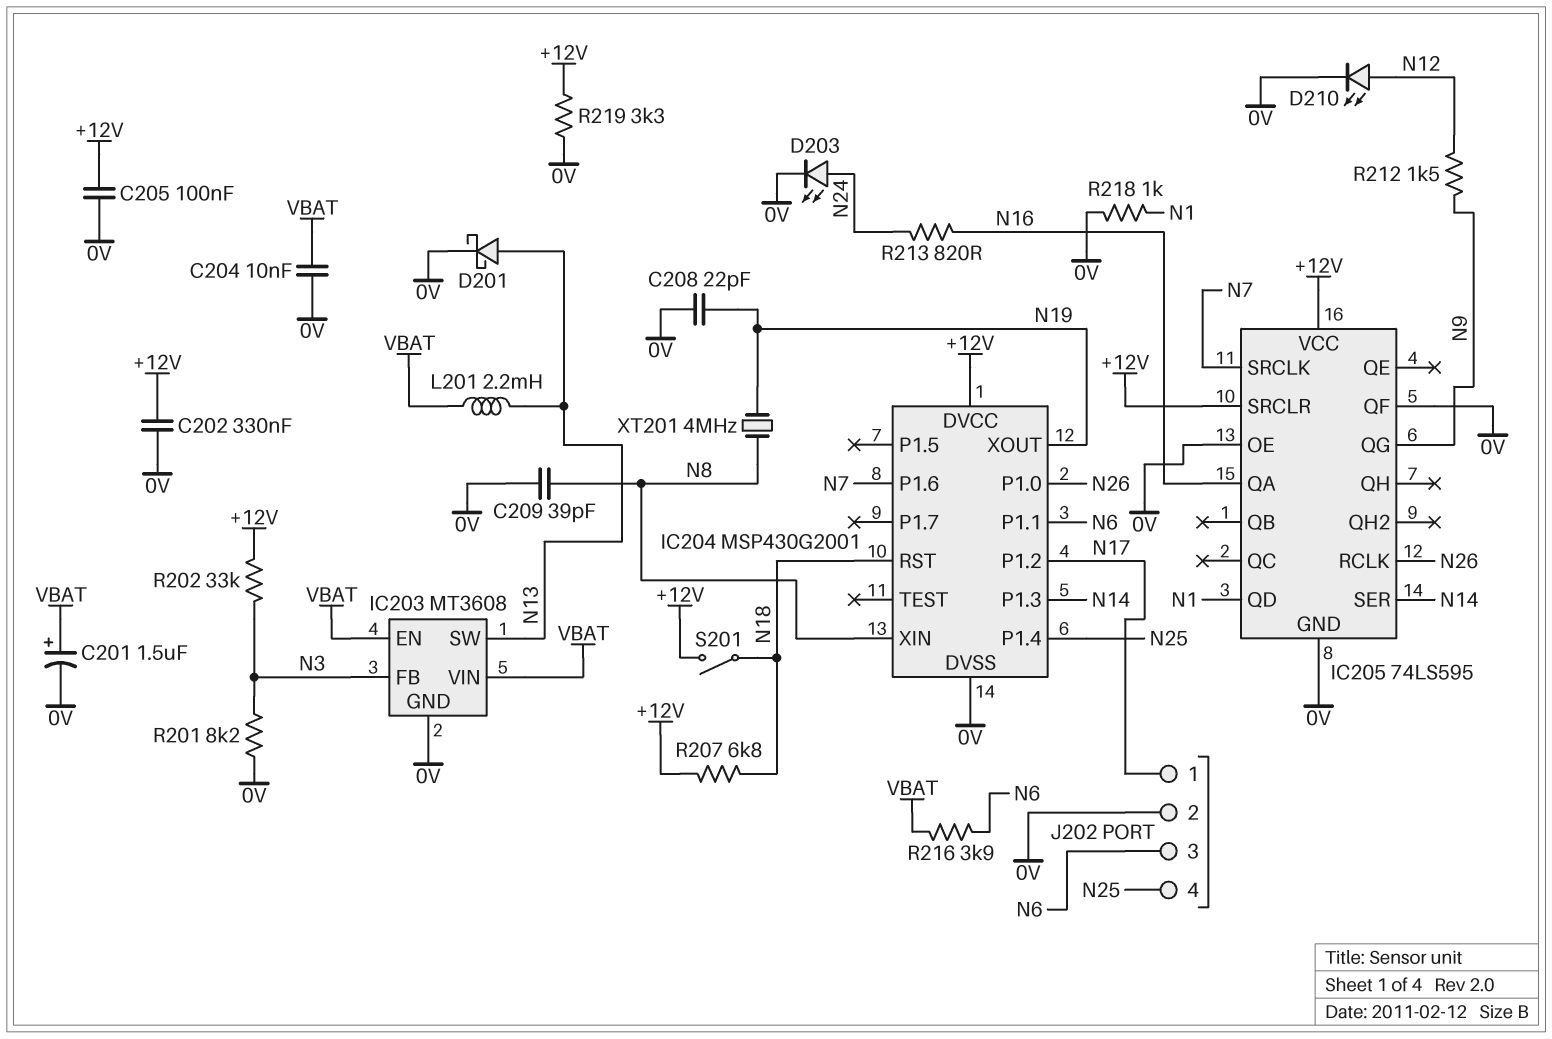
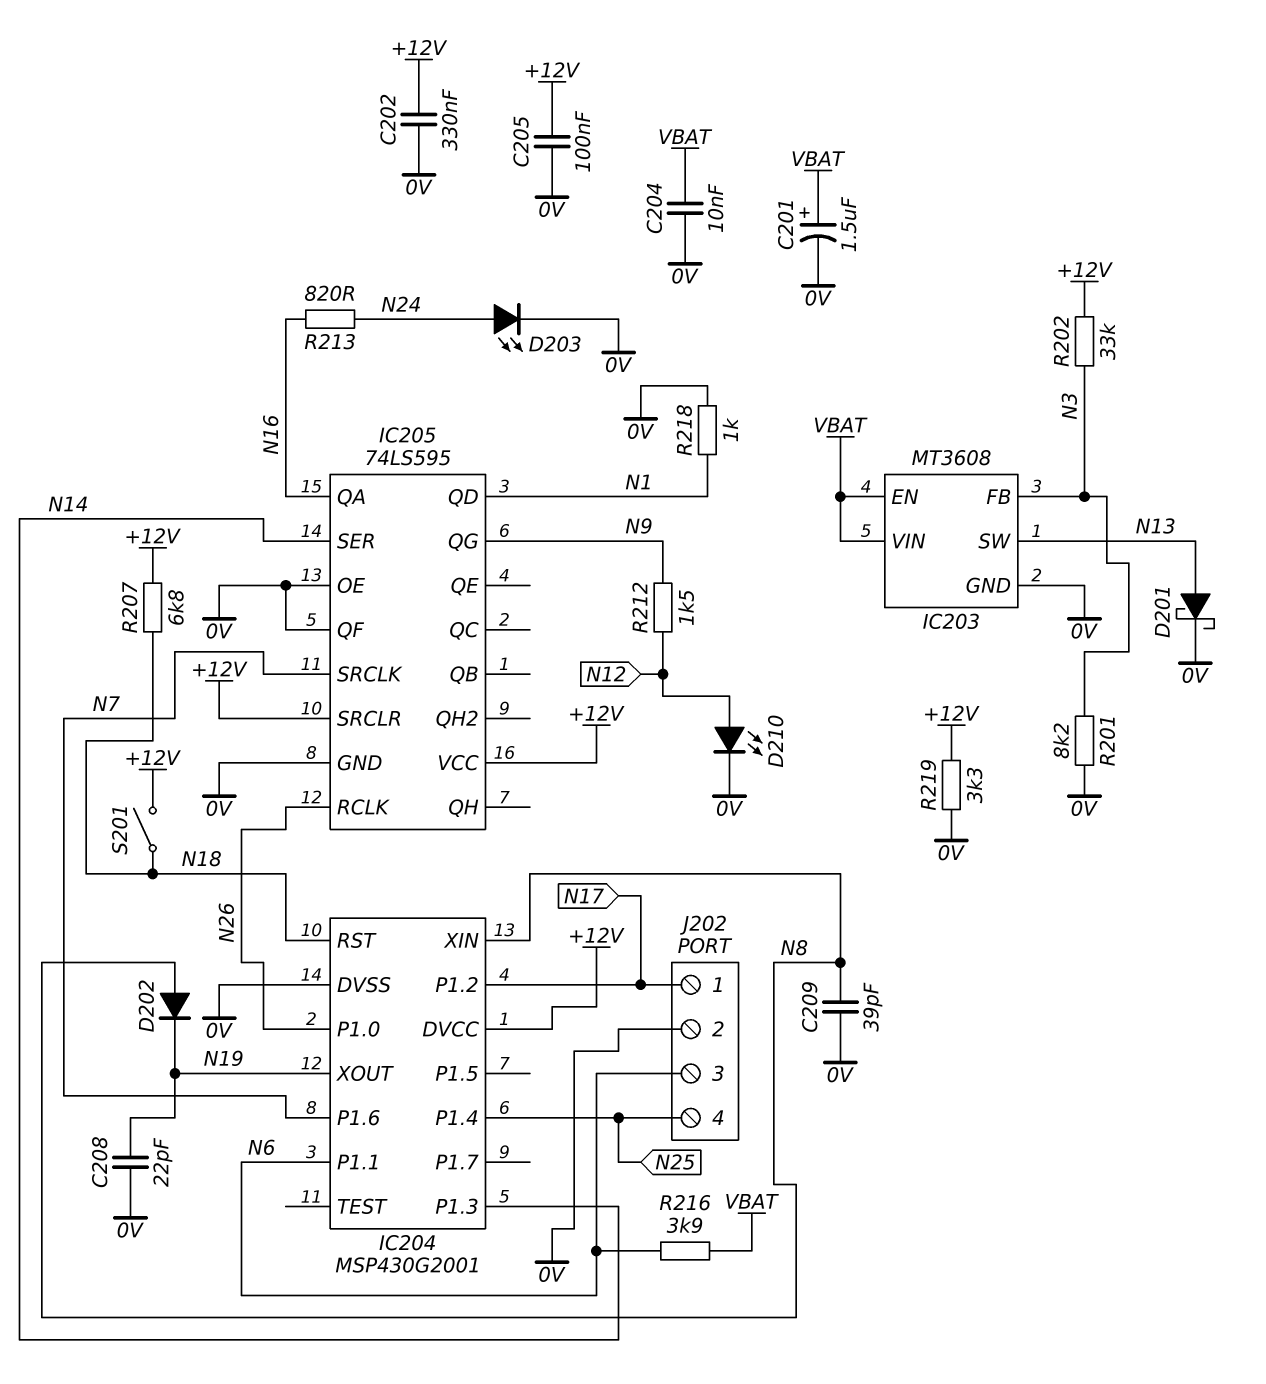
D202: none -> diode (A N8, K N19)
L201: 2.2mH (N13, VBAT) -> none
XT201: 4MHz (N8, N19) -> none

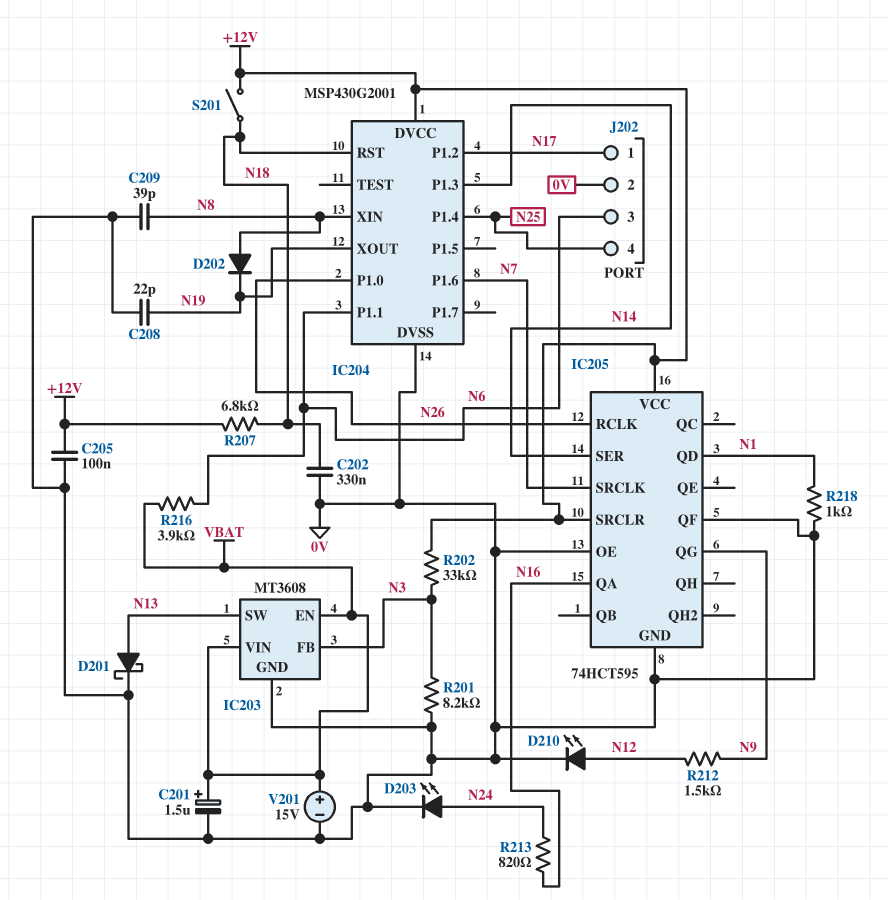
C202: 330nF (+12V, 0V) -> 330nF (0V, N18)
C204: 10nF (0V, VBAT) -> none
IC205: 74LS595 -> 74HCT595
R219: 3.3k (+12V, 0V) -> none
V201: none -> 15V (plus VBAT, minus 0V)

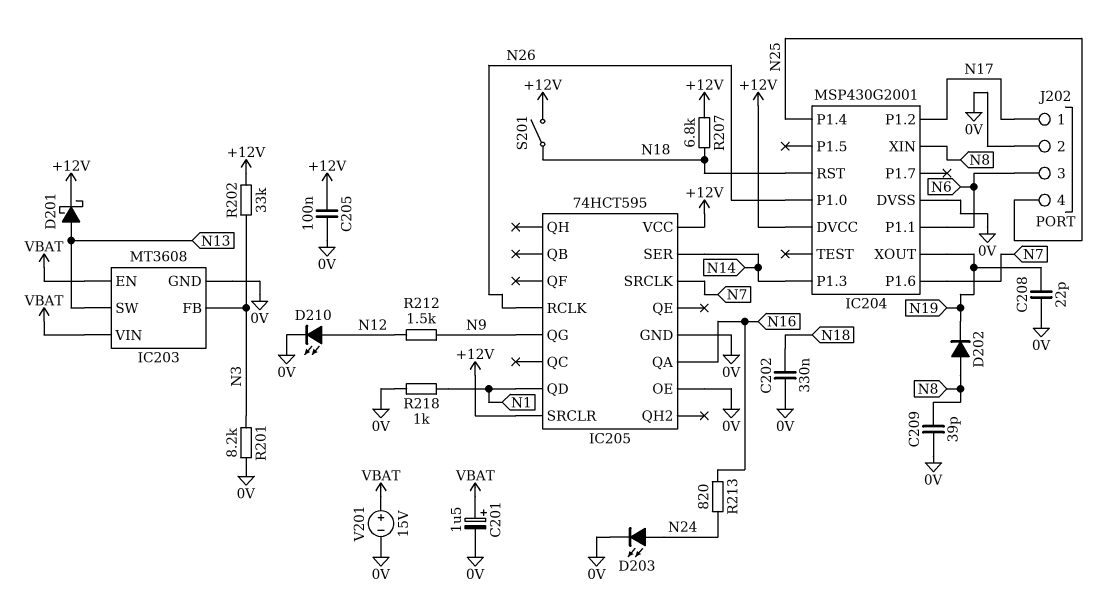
D201: schottky (A N13, K 0V) -> schottky (A N13, K +12V)
IC205 pin QF: 0V -> none
R216: 3.9k (N6, VBAT) -> none

